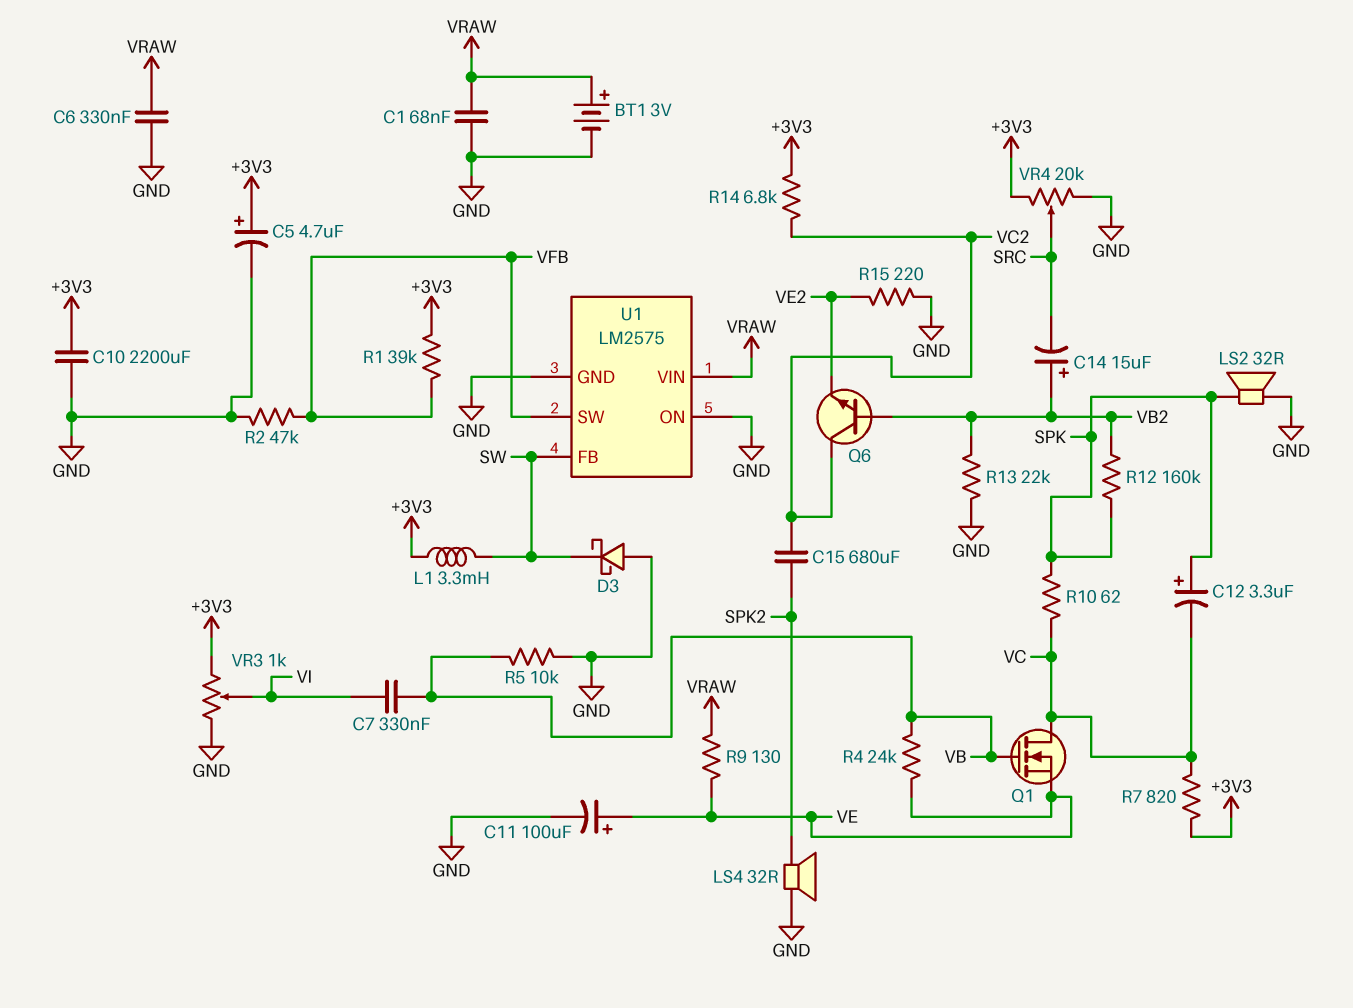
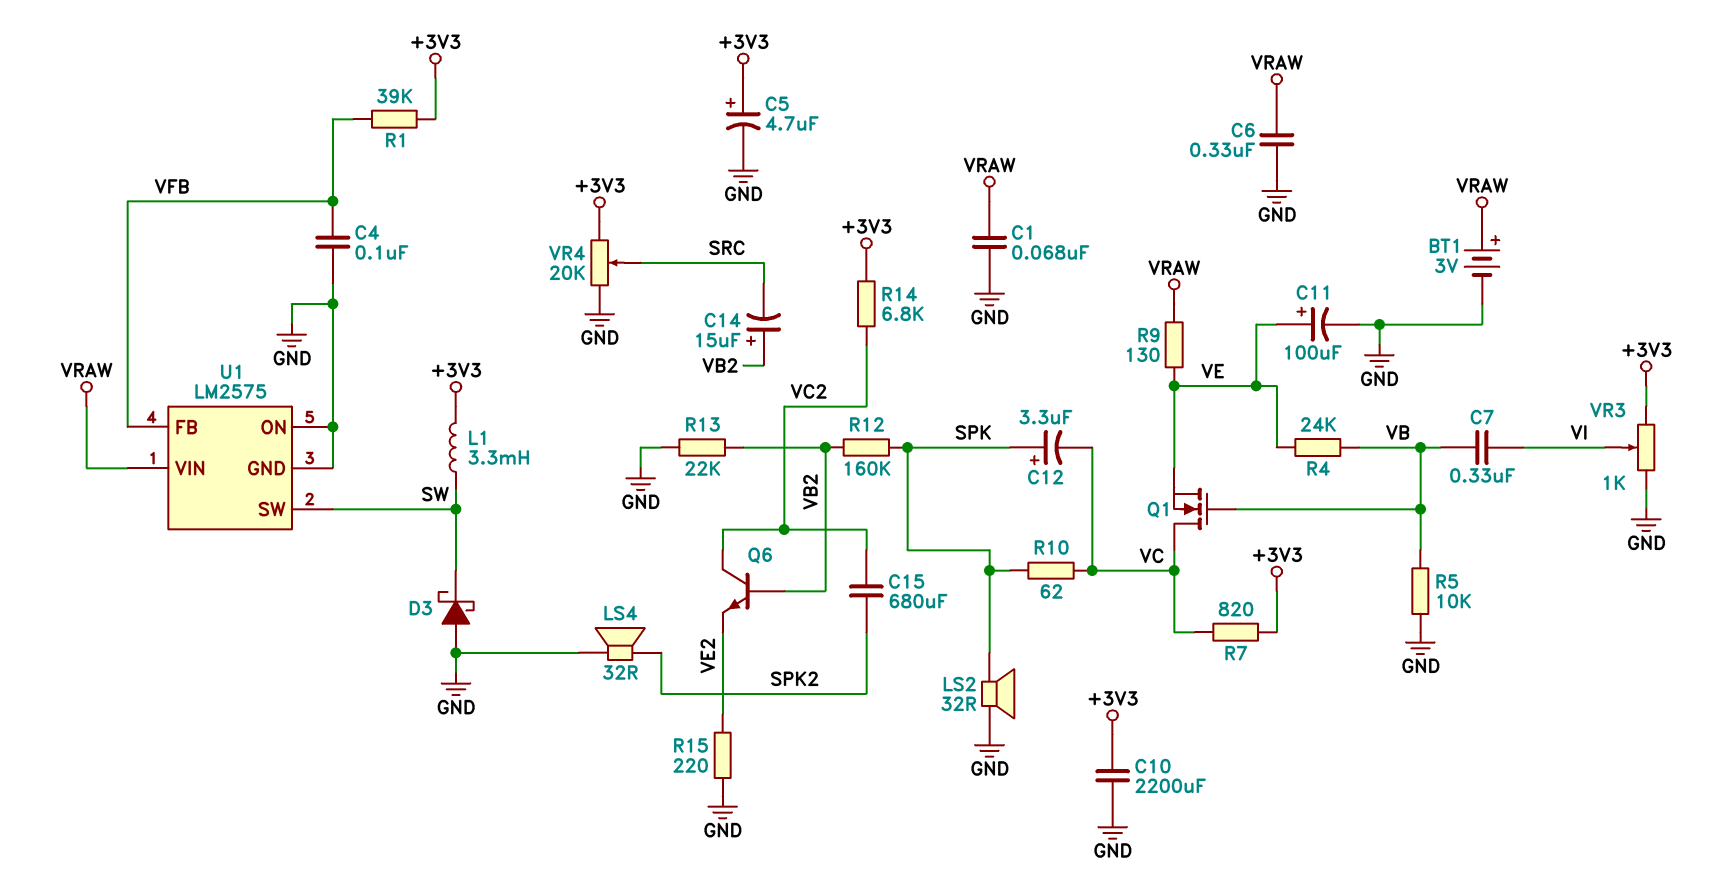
C4: none -> 100nF (GND, VFB)
R2: 47k (GND, VFB) -> none
U1 pin FB: SW -> VFB
U1 pin SW: VFB -> SW

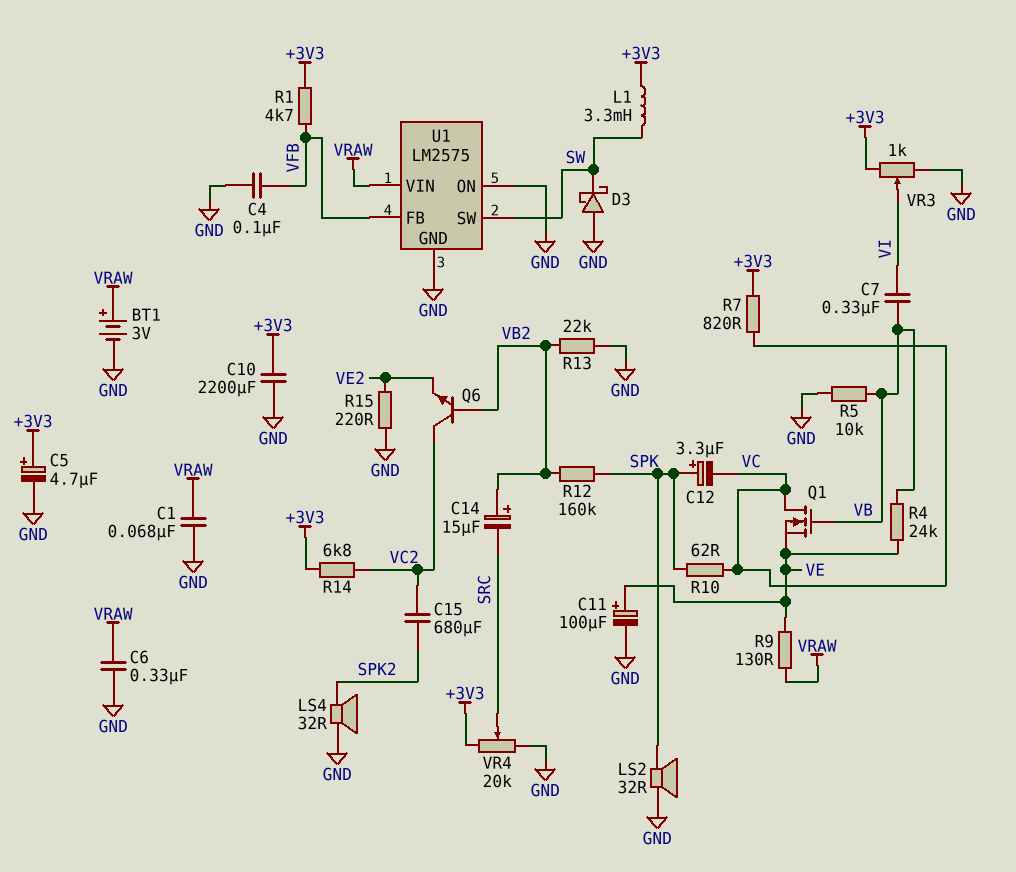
R1: 39k (+3V3, VFB) -> 4.7k (+3V3, VFB)

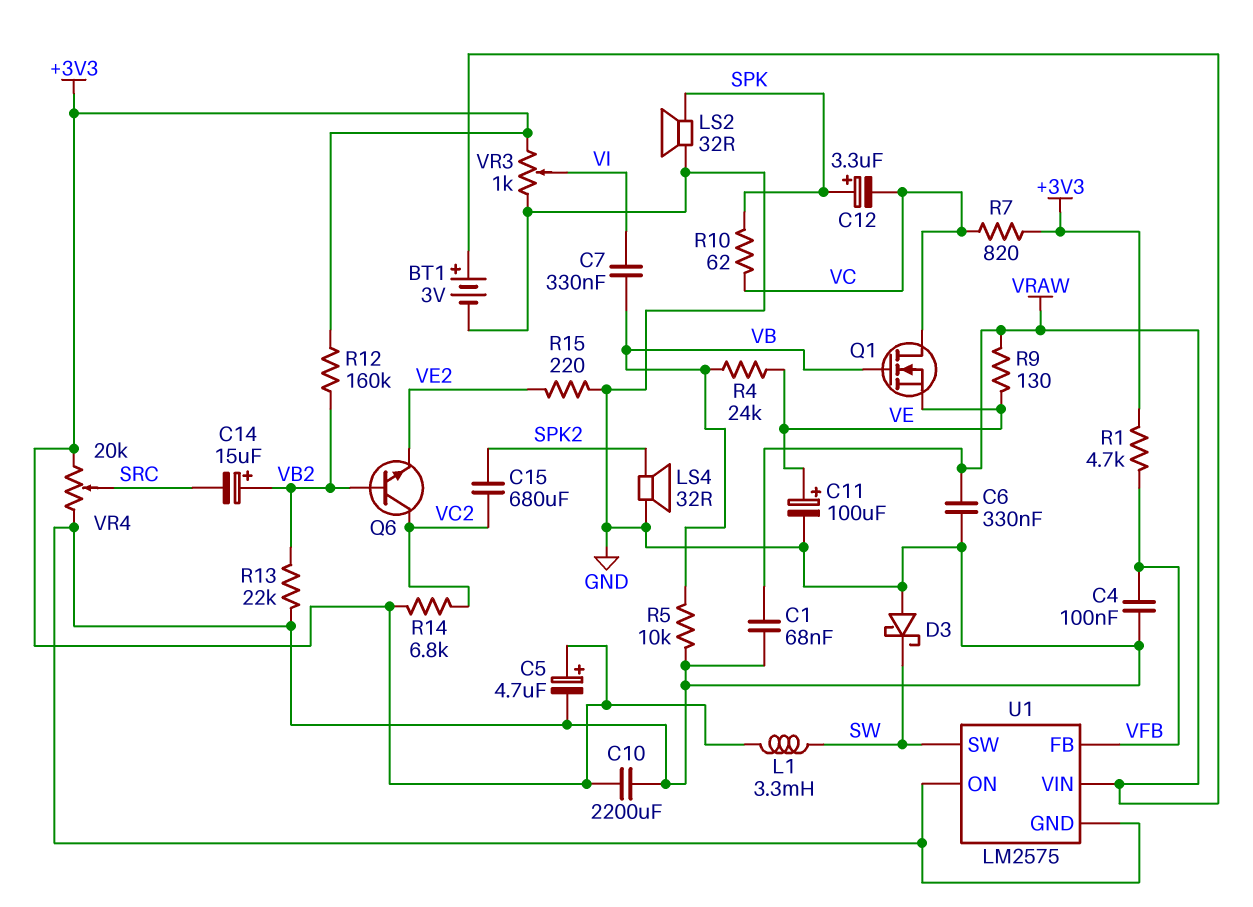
R12: 160k (SPK, VB2) -> 160k (+3V3, VB2)

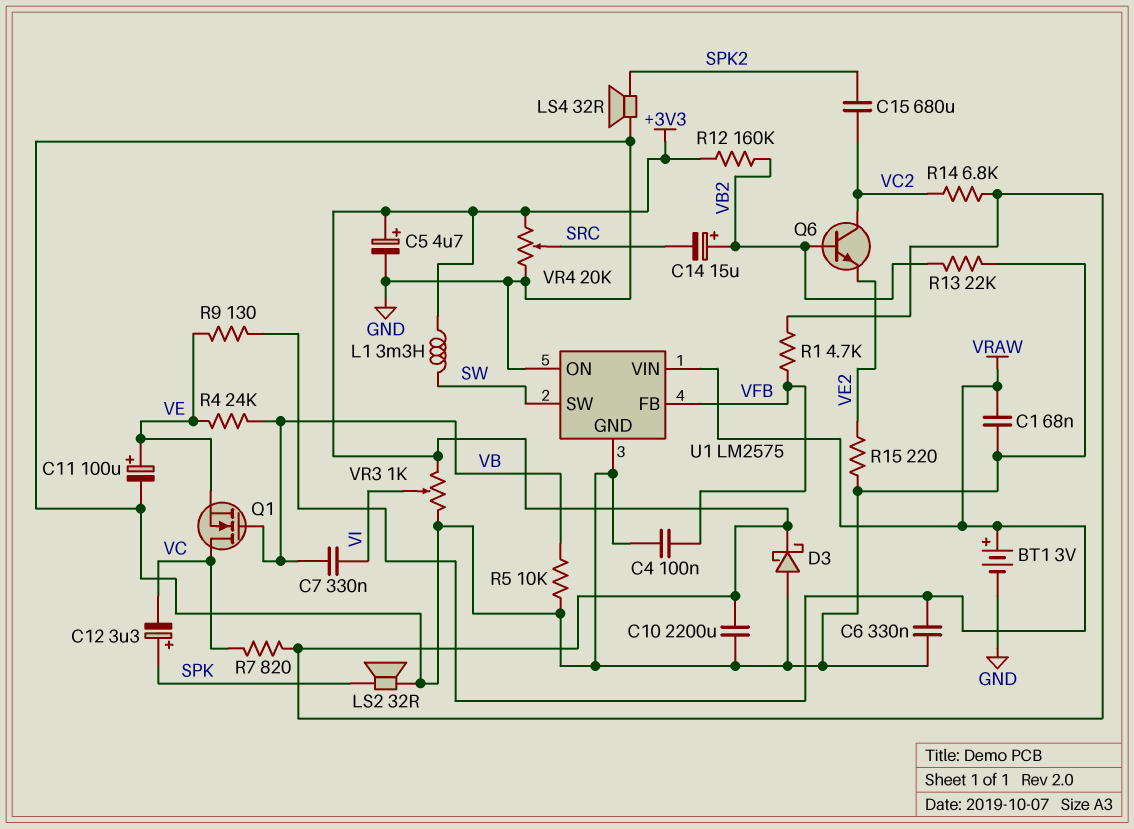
D3: schottky (A GND, K SW) -> schottky (A GND, K +3V3)
R10: 62 (SPK, VC) -> none

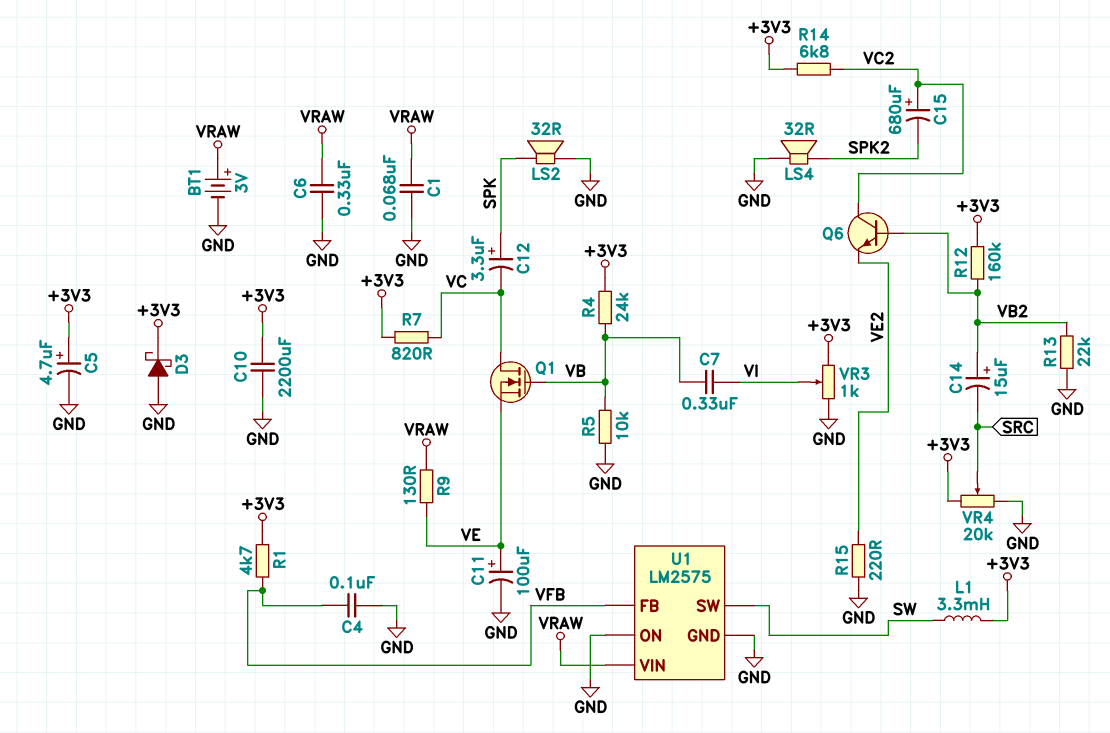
C15: 680uF (SPK2, VC2) -> 680uF (plus VC2, minus SPK2)
R4: 24k (VB, VE) -> 24k (+3V3, VB)

